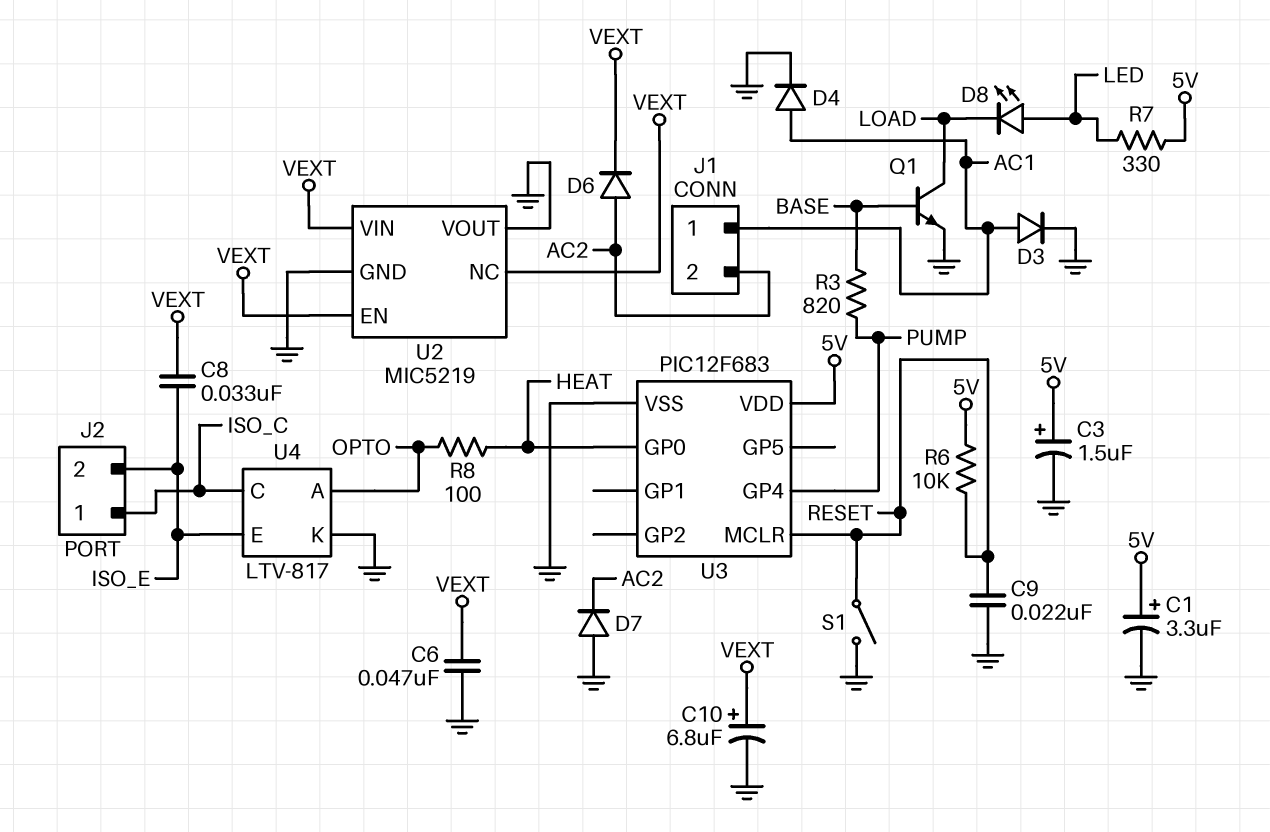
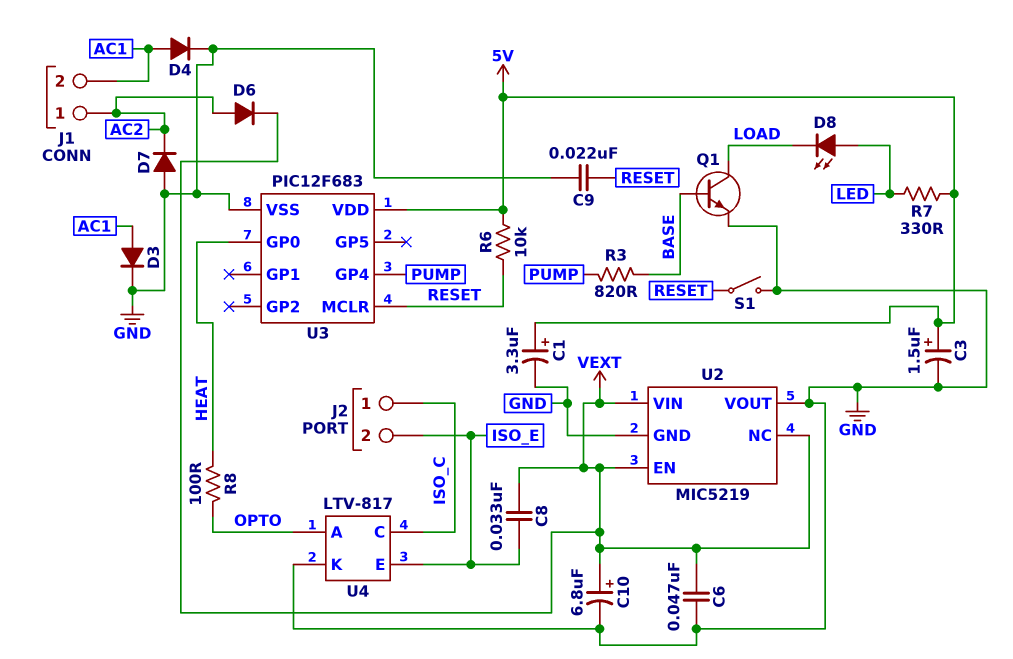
J1 pin 1: AC1 -> AC2
J1 pin 2: AC2 -> AC1

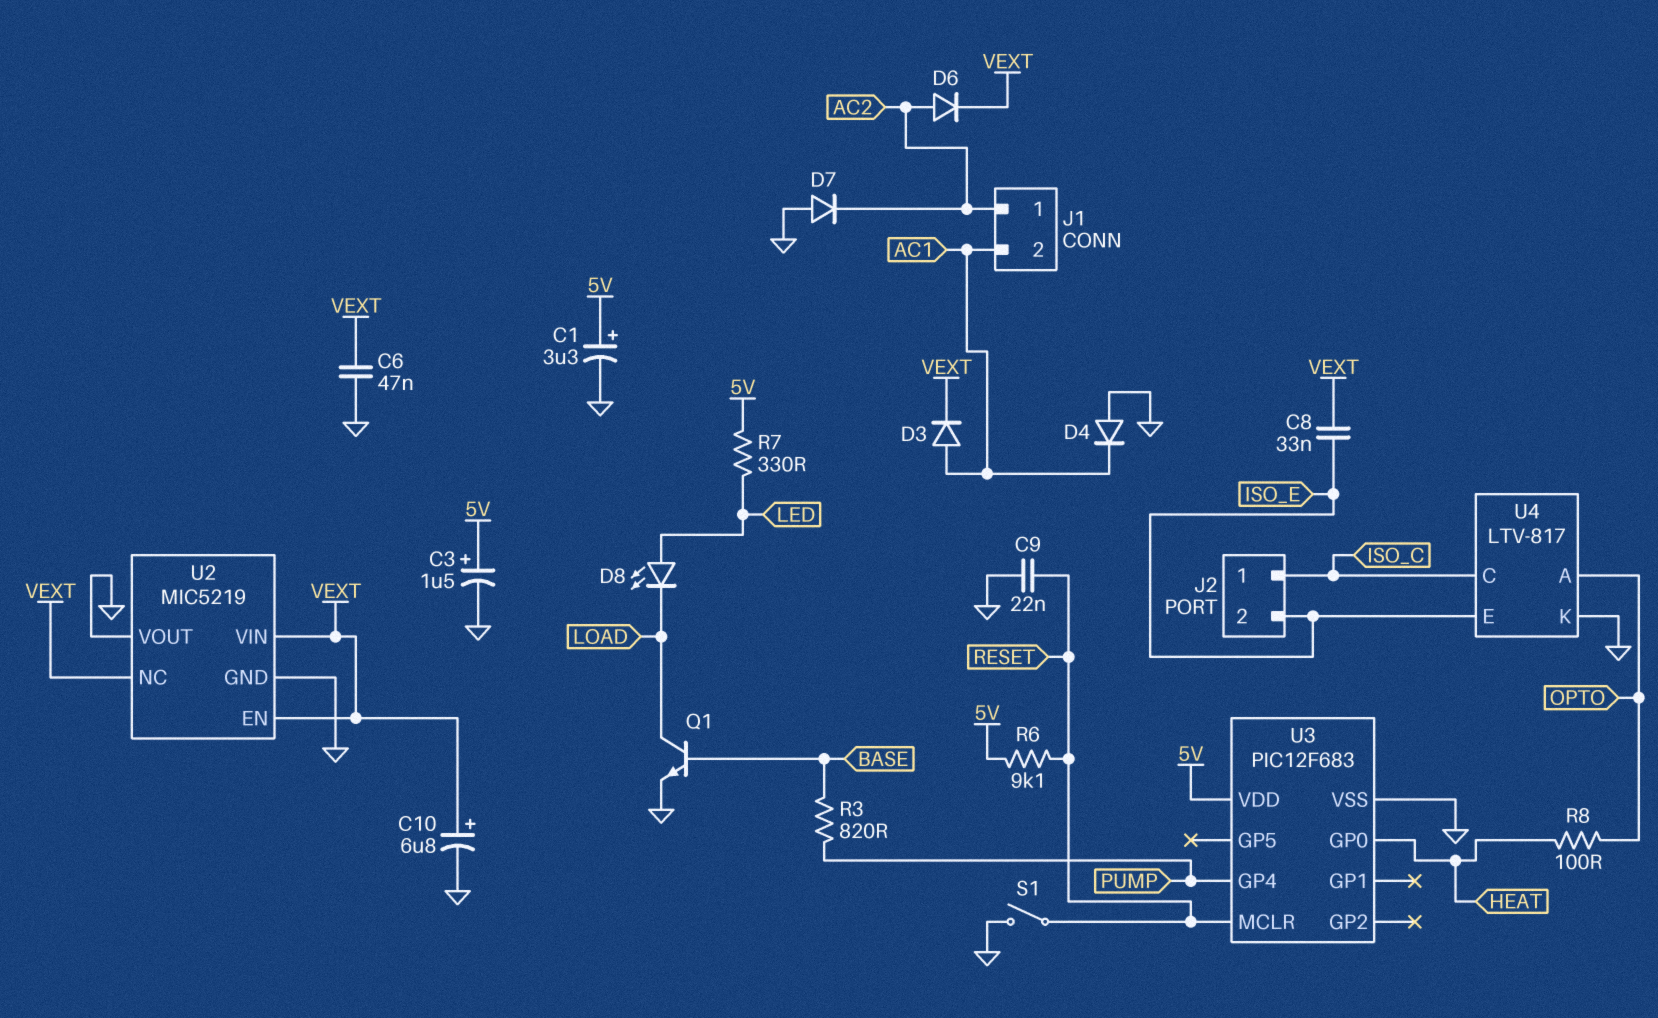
D3: diode (A AC1, K GND) -> diode (A AC1, K VEXT)
D4: diode (A AC1, K GND) -> diode (A GND, K AC1)
R6: 10k (5V, RESET) -> 9.1k (5V, RESET)

